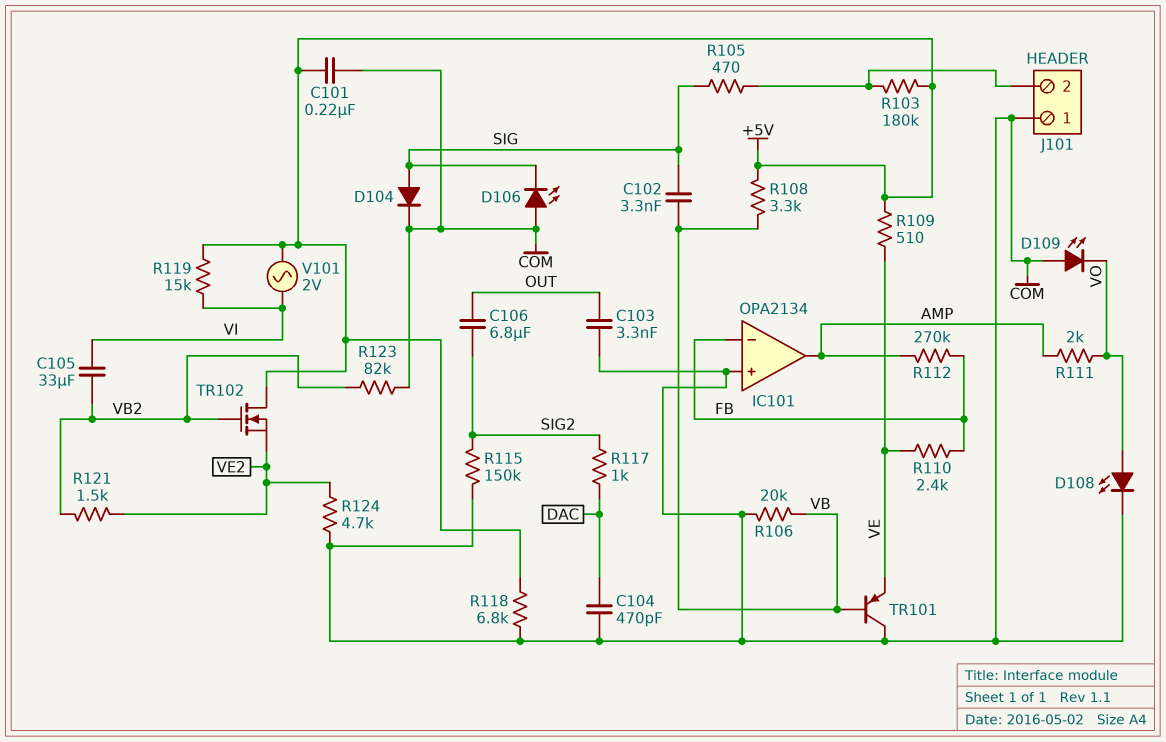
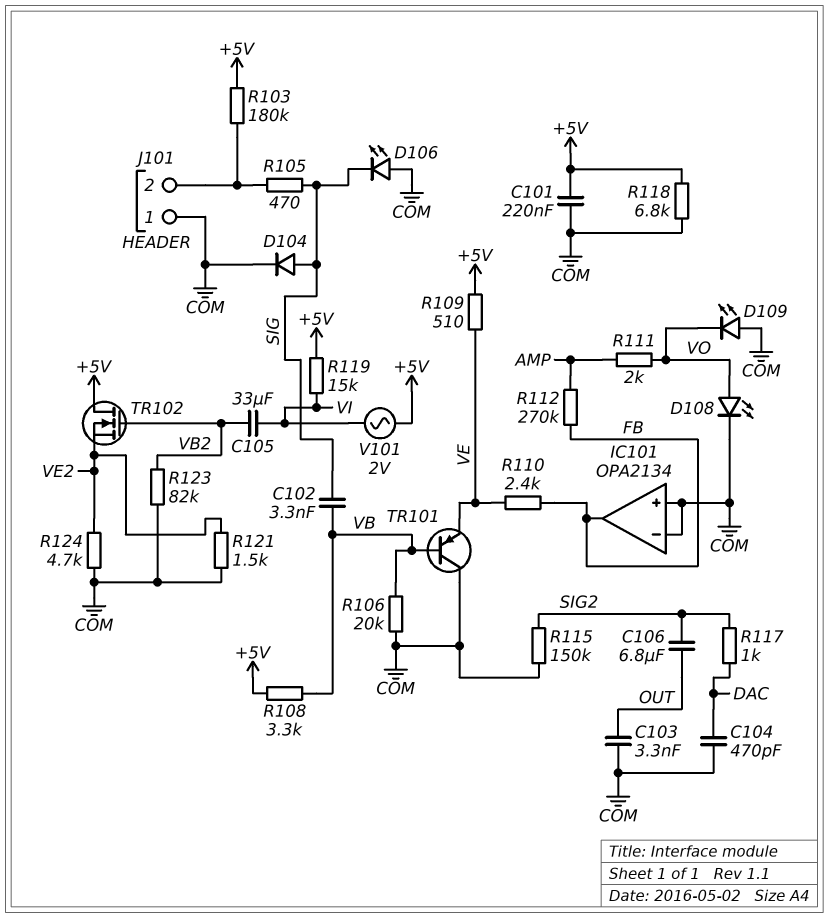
IC101 pin in-: FB -> COM
IC101 pin out: AMP -> FB
R121: 1.5k (VB2, VE2) -> 1.5k (COM, VE2)

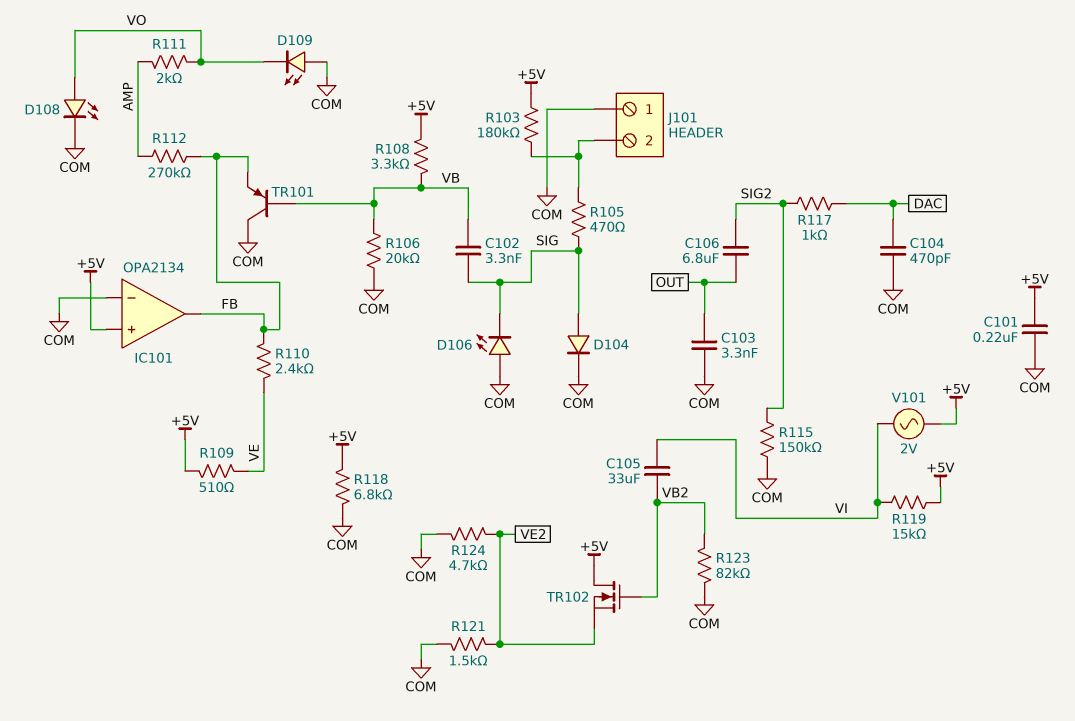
IC101 pin in+: COM -> +5V
TR101: PNP (B VB, C COM, E VE) -> PNP (B VB, C COM, E FB)

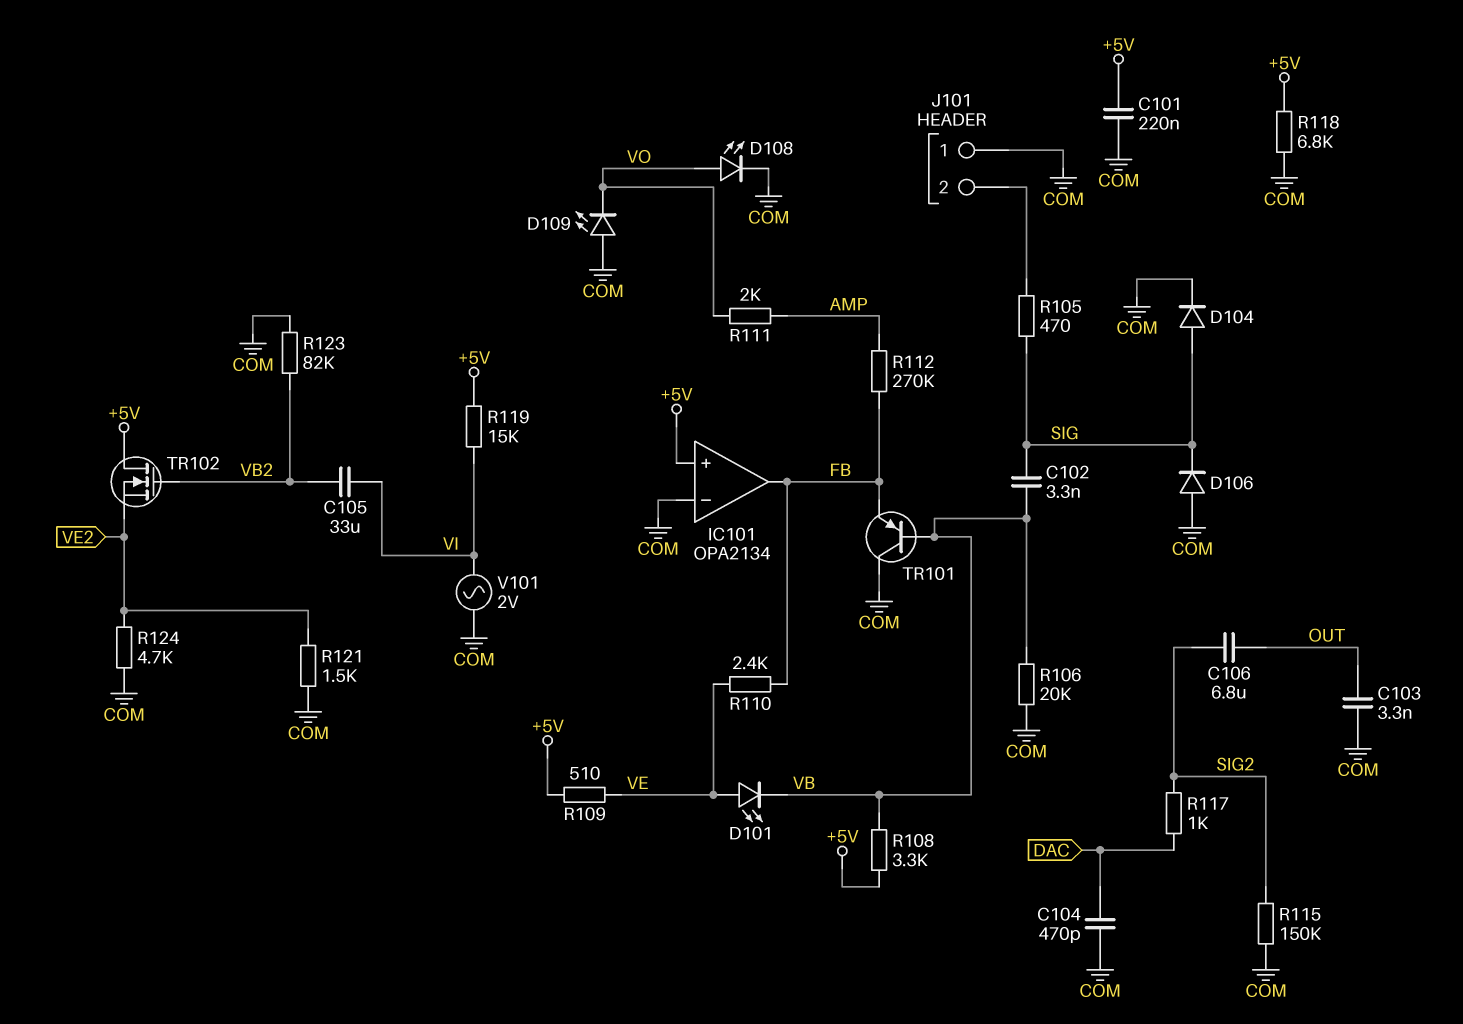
D101: none -> LED (A VE, K VB)
D106: LED (A COM, K SIG) -> diode (A COM, K SIG)
R103: 180k (+5V, J101/2) -> none
V101: AC 2V (+5V, VI) -> AC 2V (COM, VI)

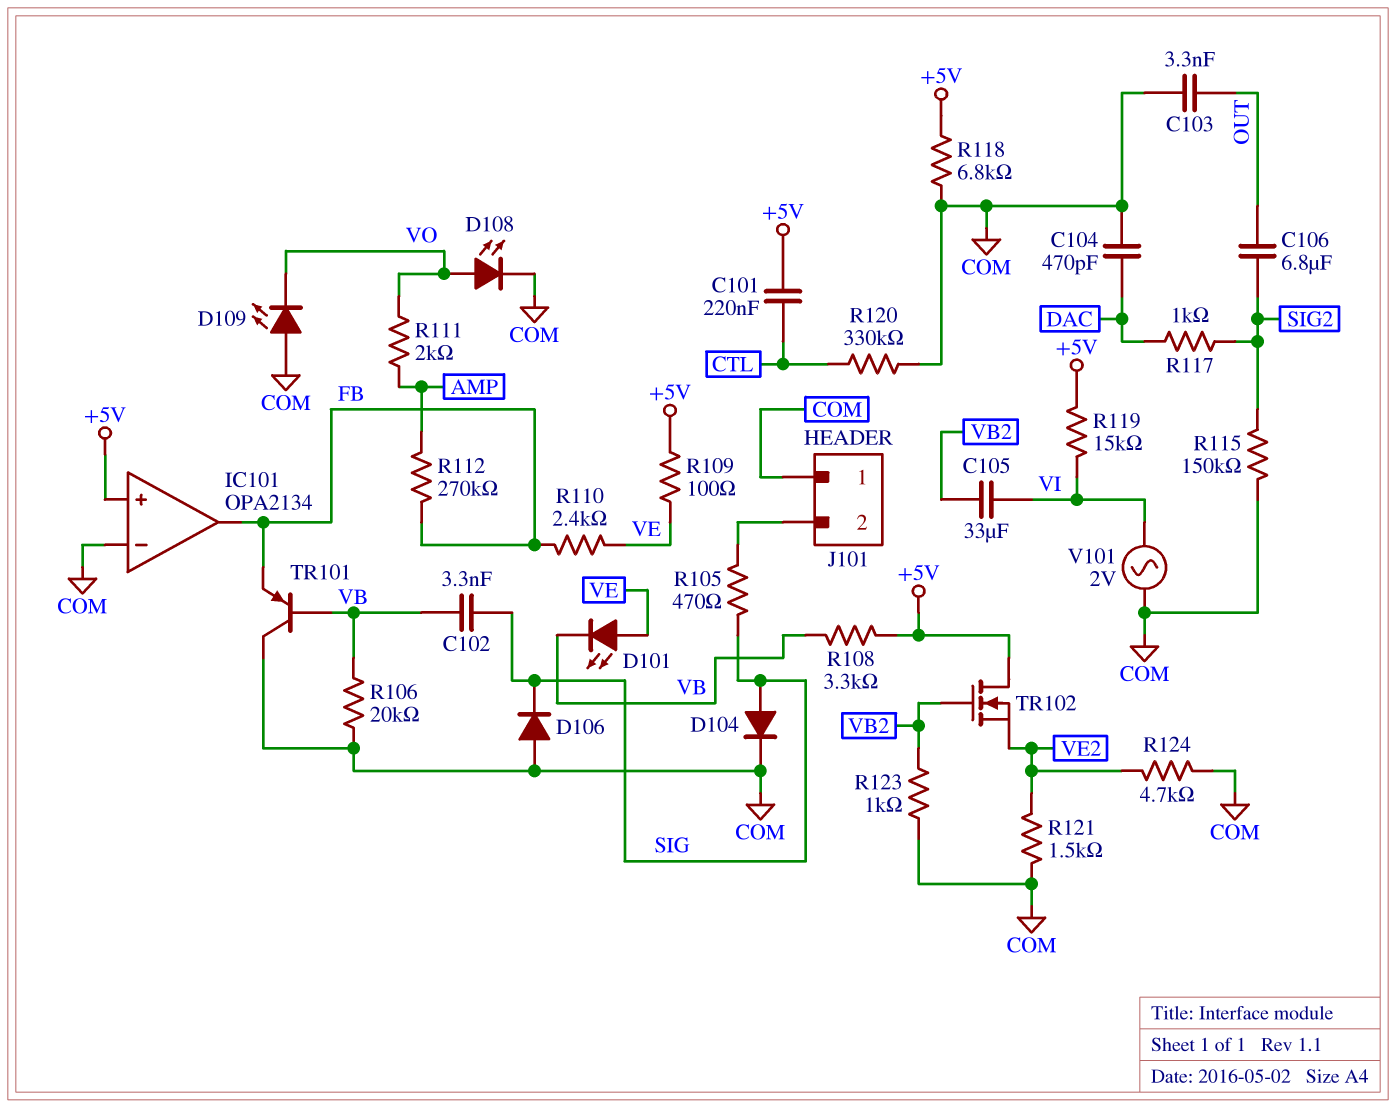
C101: 220nF (+5V, COM) -> 220nF (+5V, CTL)
R109: 510 (+5V, VE) -> 100 (+5V, VE)
R120: none -> 330k (COM, CTL)
R123: 82k (COM, VB2) -> 1k (COM, VB2)

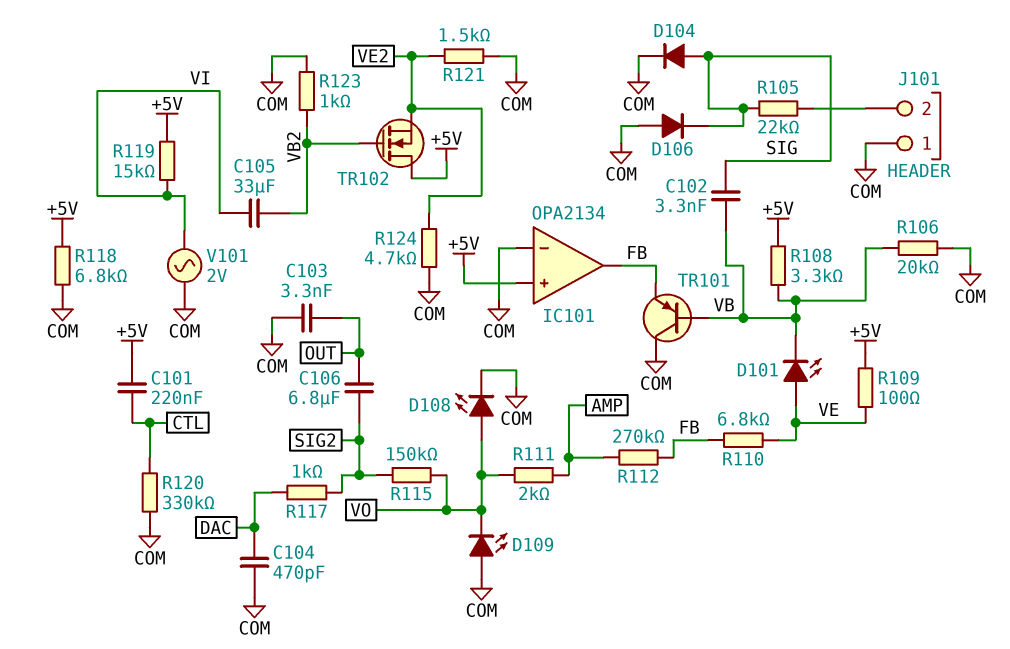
R105: 470 (J101/2, SIG) -> 22k (J101/2, SIG)
R110: 2.4k (FB, VE) -> 6.8k (FB, VE)
R115: 150k (COM, SIG2) -> 150k (SIG2, VO)

